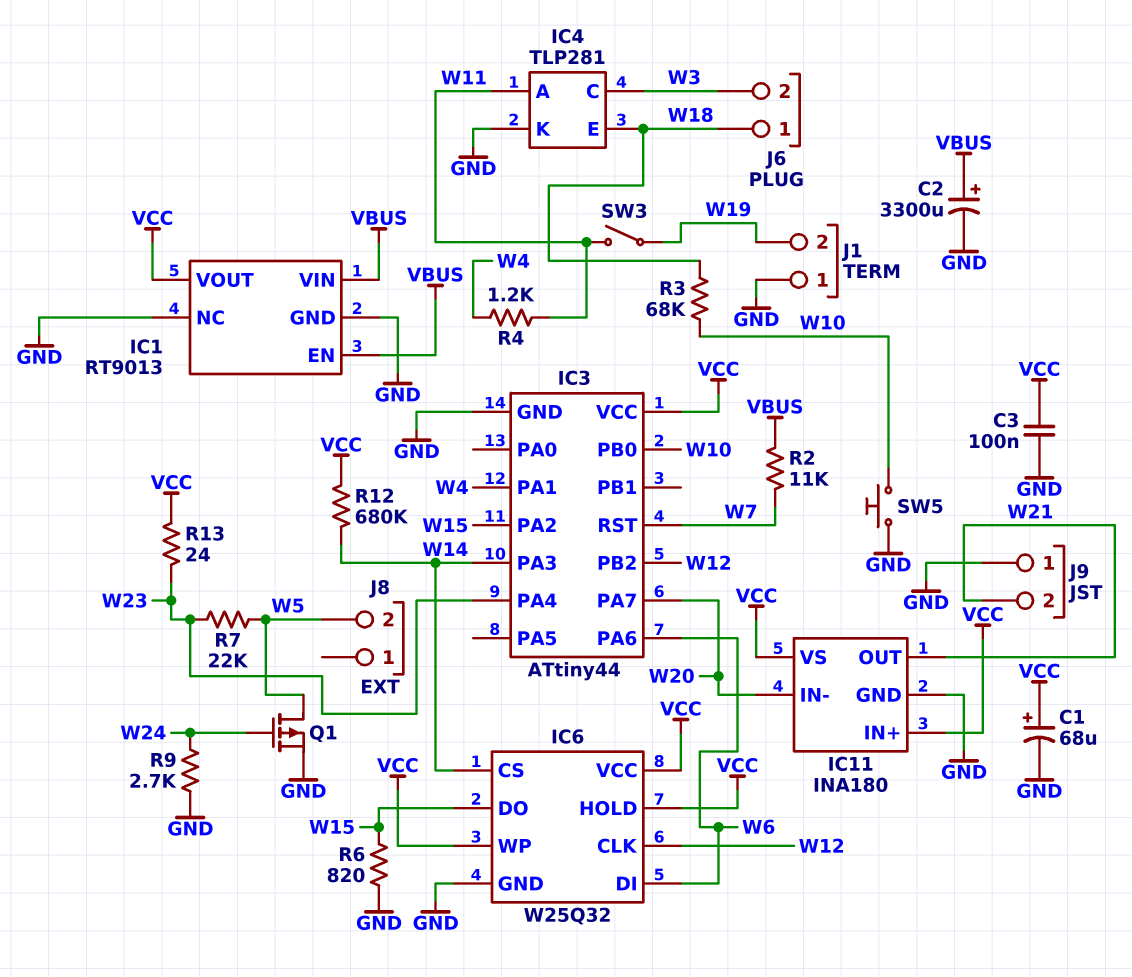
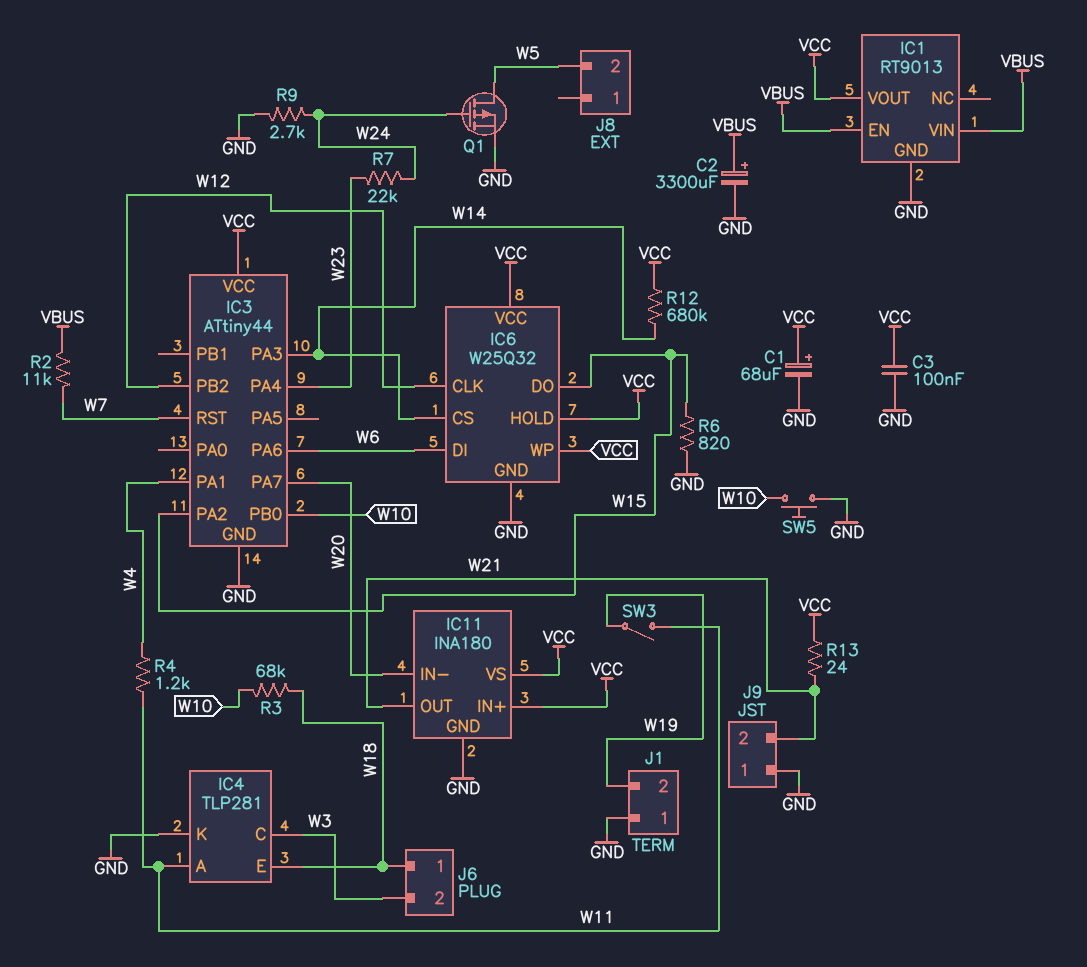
IC1 pin NC: GND -> none
R7: 22k (W5, W23) -> 22k (W23, W24)
R13: 24 (VCC, W23) -> 24 (VCC, W21)

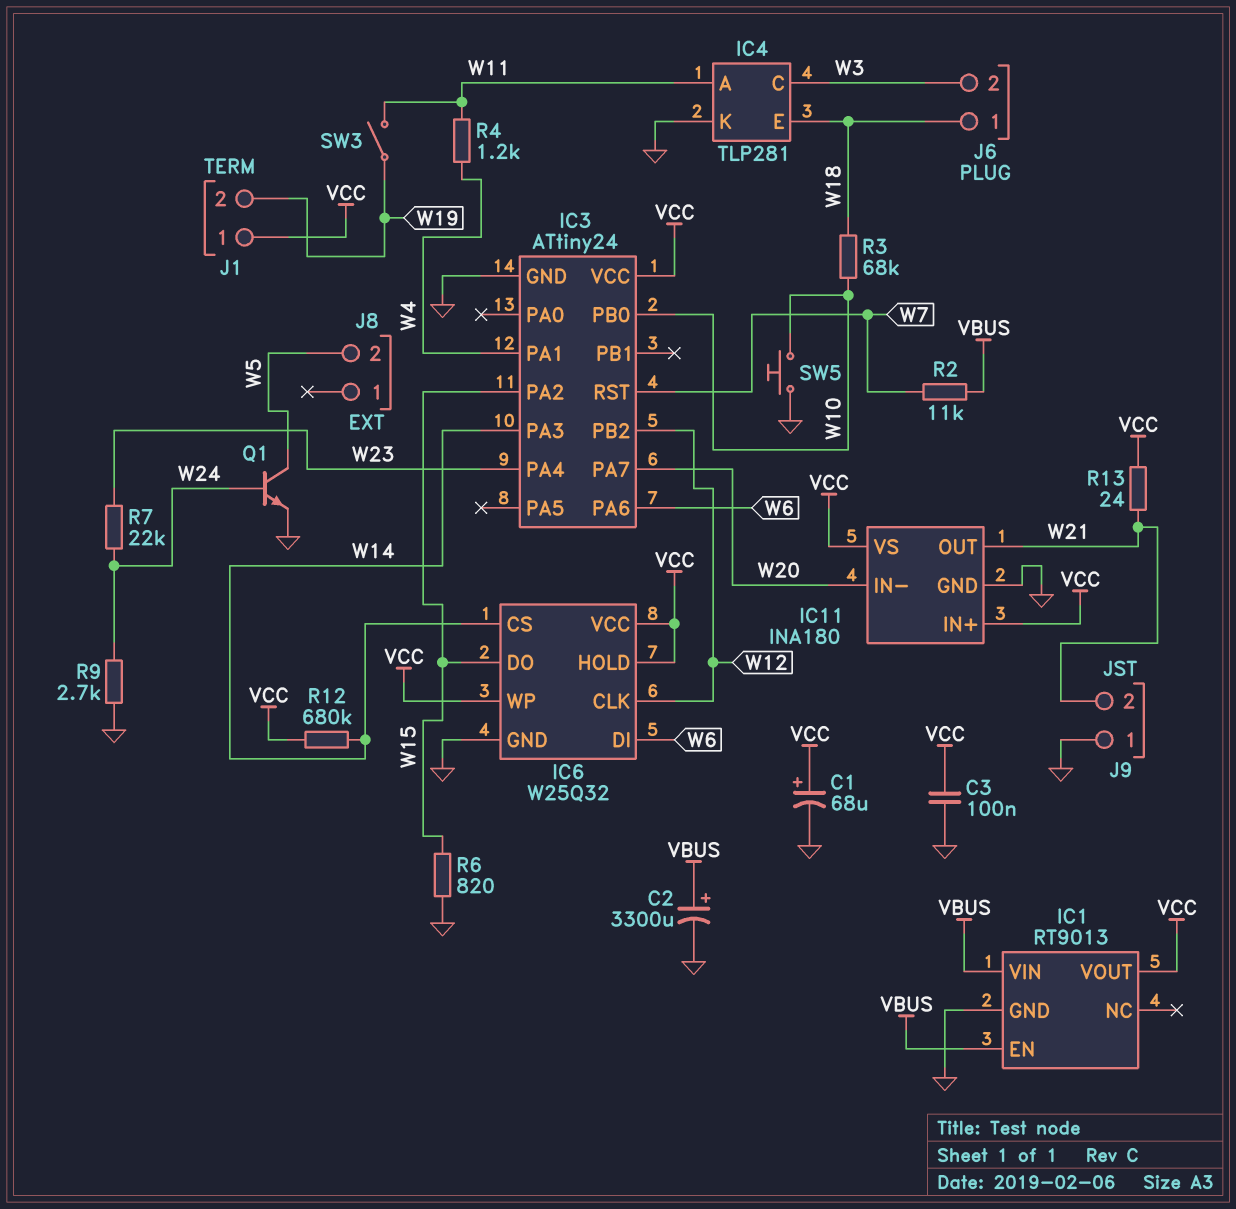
IC3: ATtiny44 -> ATtiny24
J1 pin 1: GND -> VCC
Q1: PMOS (G W24, D W5, S GND) -> NPN (B W24, C W5, E GND)

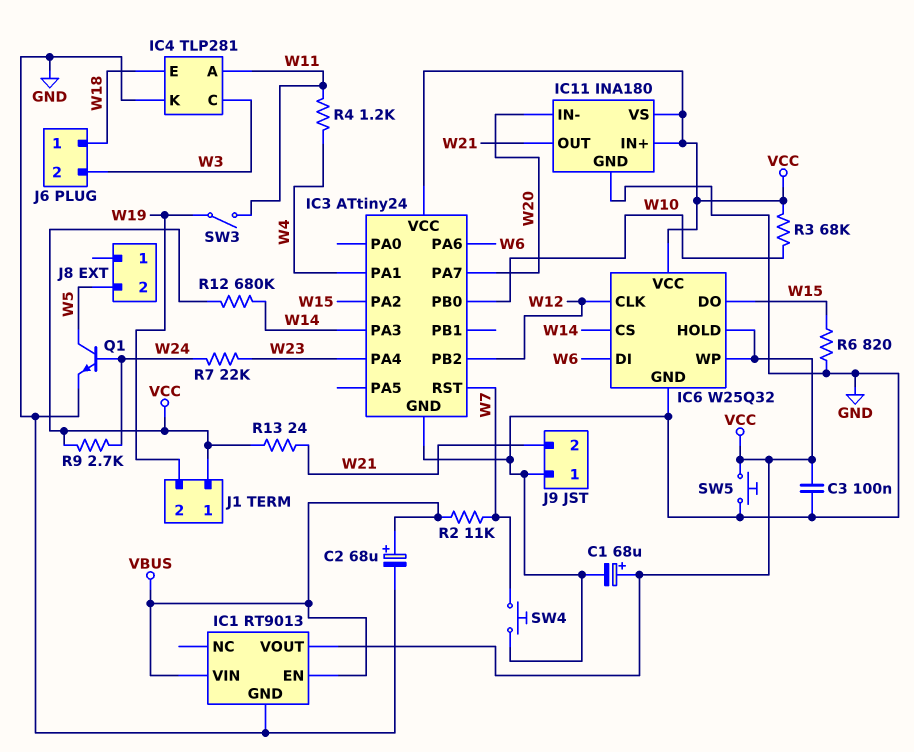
C2: 3300uF (plus VBUS, minus GND) -> 68uF (plus VBUS, minus GND)
R3: 68k (W10, W18) -> 68k (VCC, W10)
R9: 2.7k (GND, W24) -> 2.7k (VCC, W24)
SW4: none -> button (GND, W7)
SW5: button (GND, W10) -> button (GND, VCC)

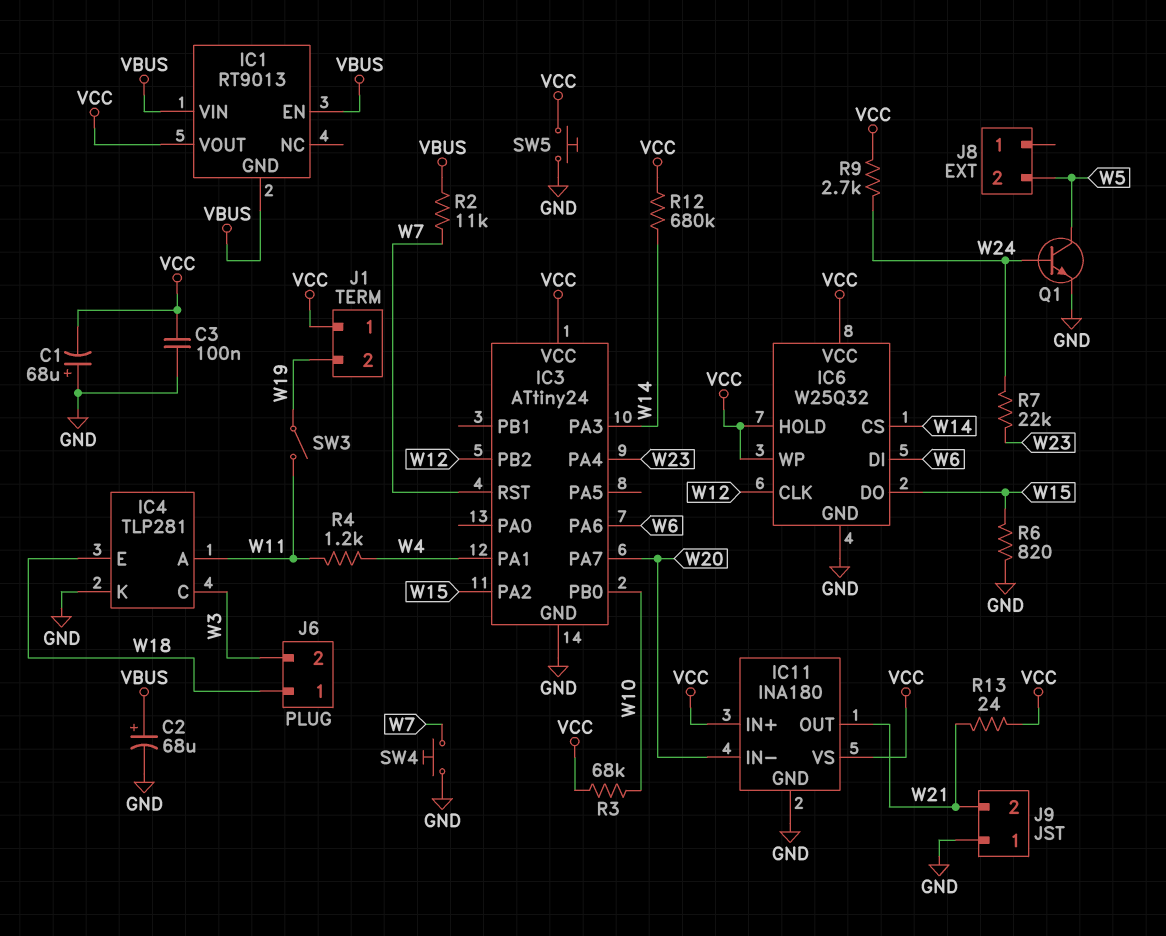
C1: 68uF (plus VCC, minus GND) -> 68uF (plus GND, minus VCC)
IC1 pin GND: GND -> VBUS

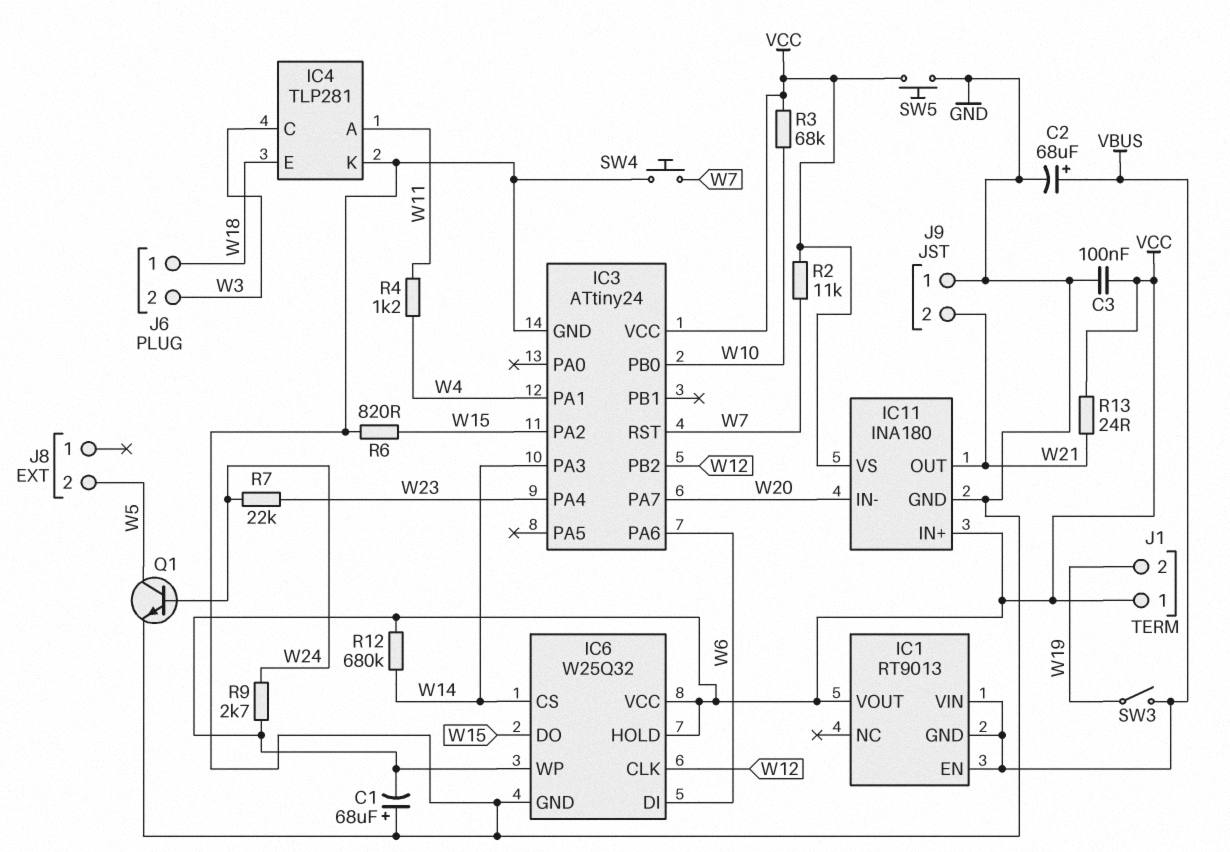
R2: 11k (VBUS, W7) -> 11k (VCC, W7)
SW3: switch (W11, W19) -> switch (VBUS, W19)

